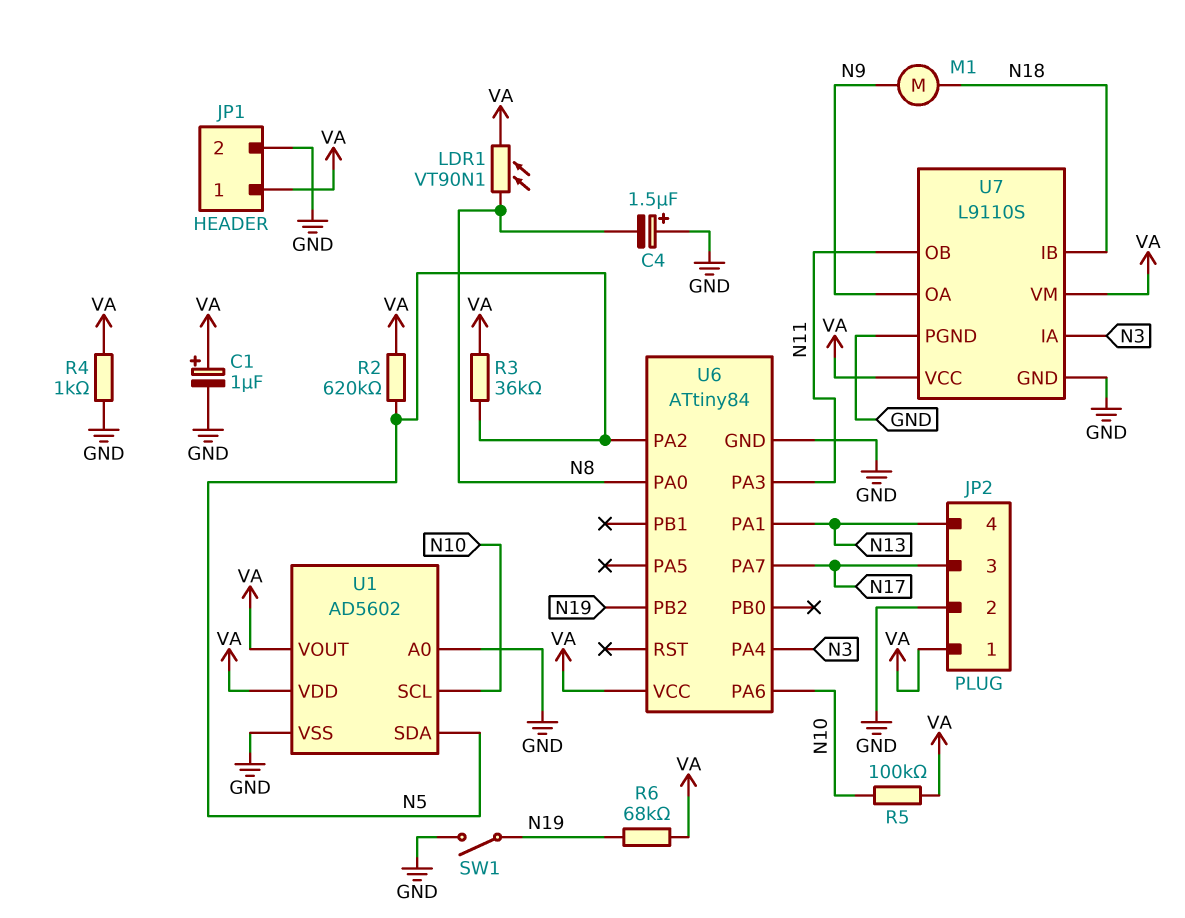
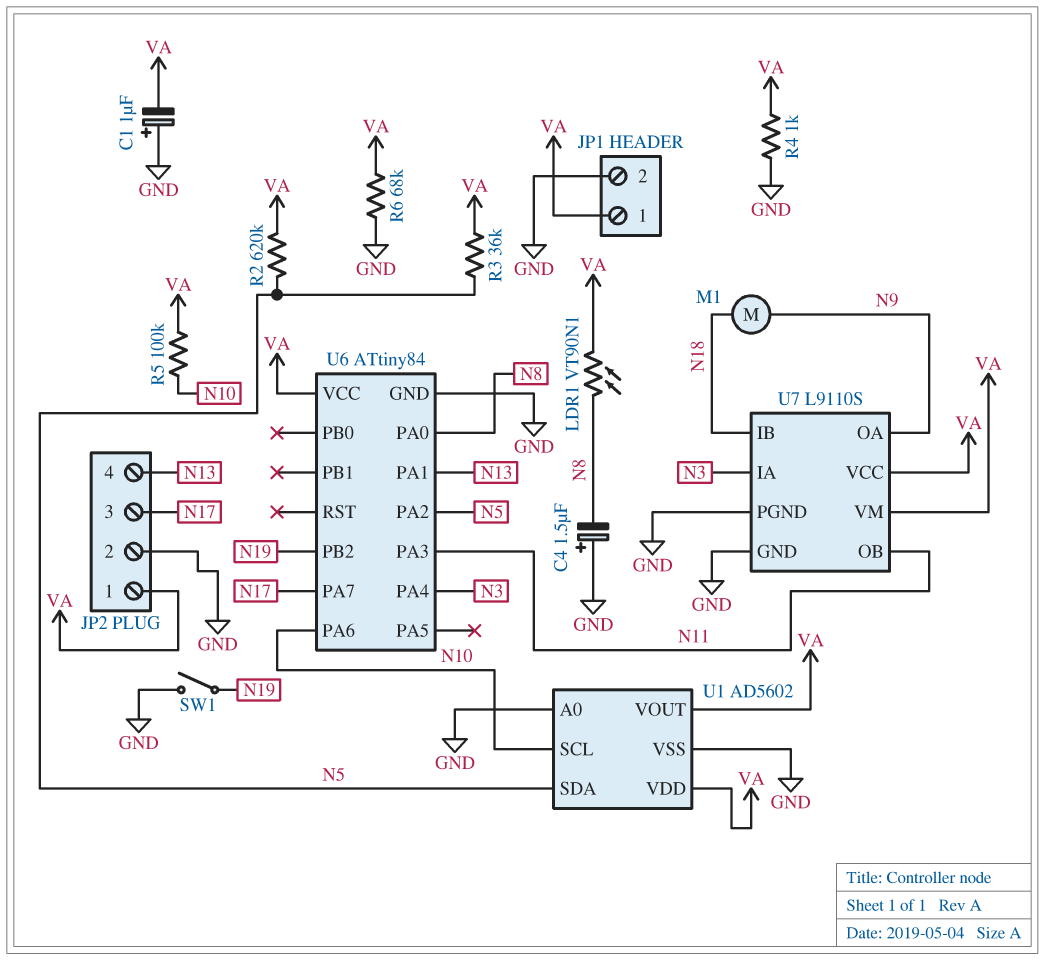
C1: 1uF (plus VA, minus GND) -> 1uF (plus GND, minus VA)
R6: 68k (N19, VA) -> 68k (GND, VA)

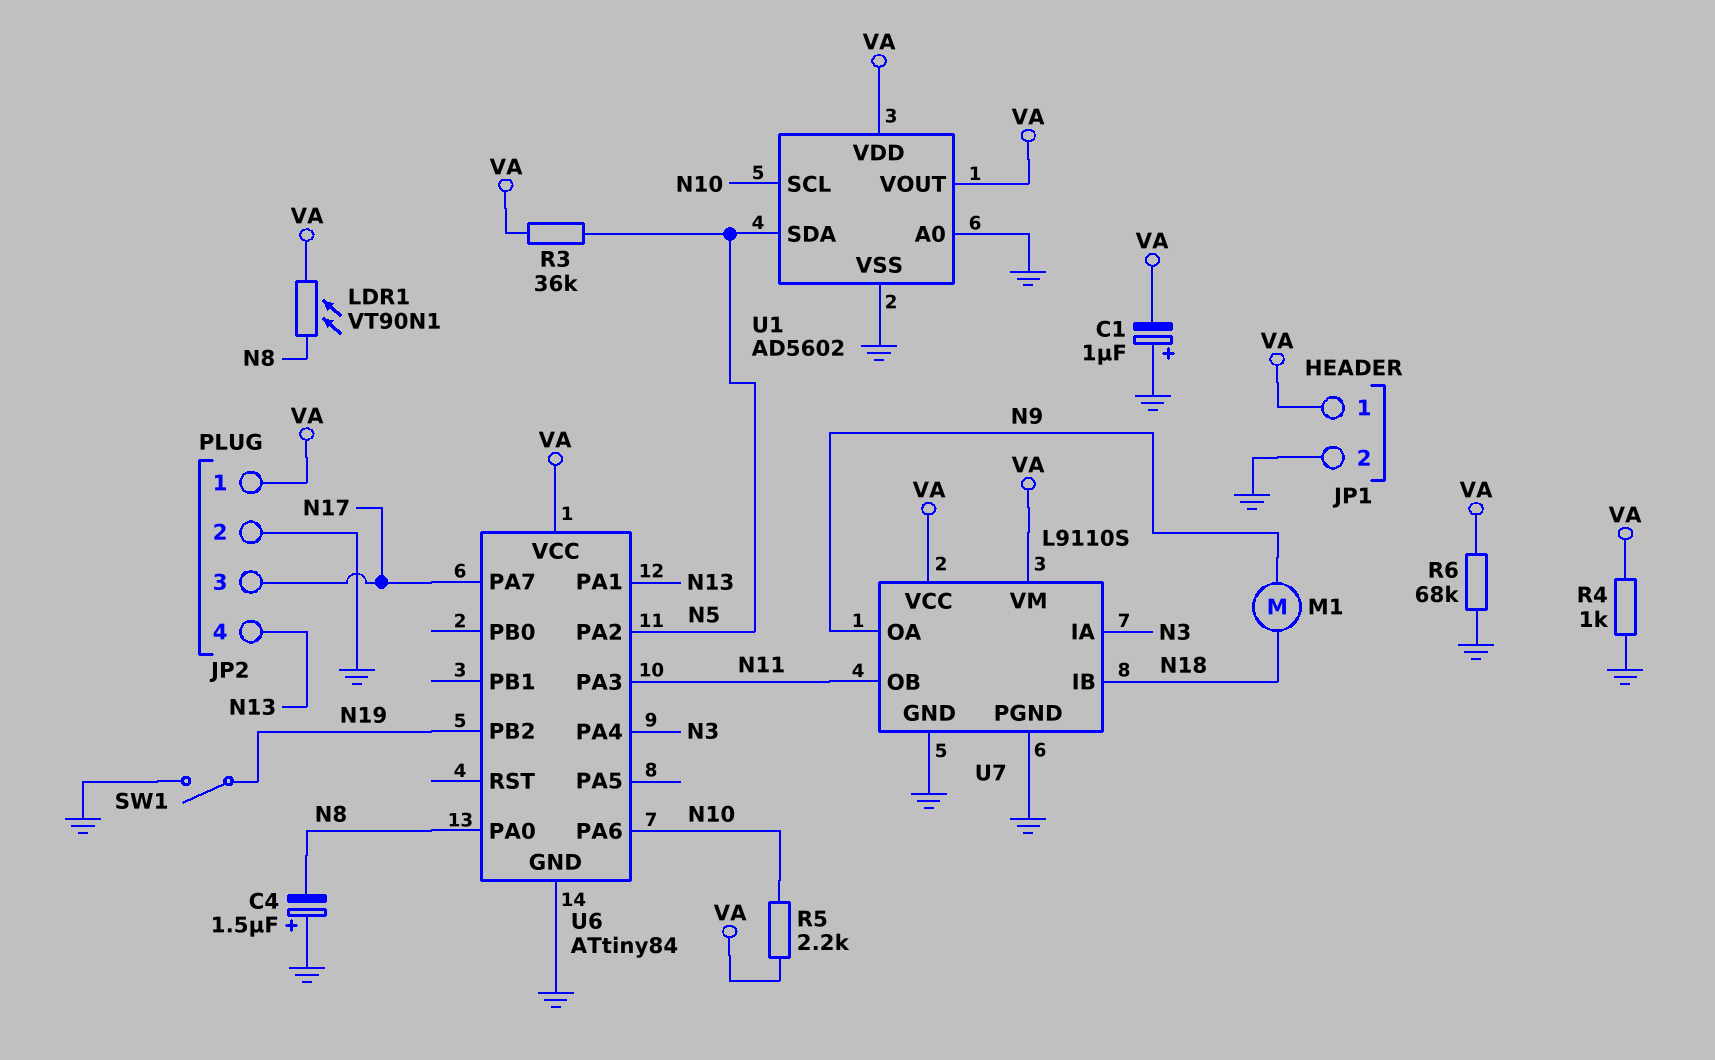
R2: 620k (N5, VA) -> none
R5: 100k (N10, VA) -> 2.2k (N10, VA)

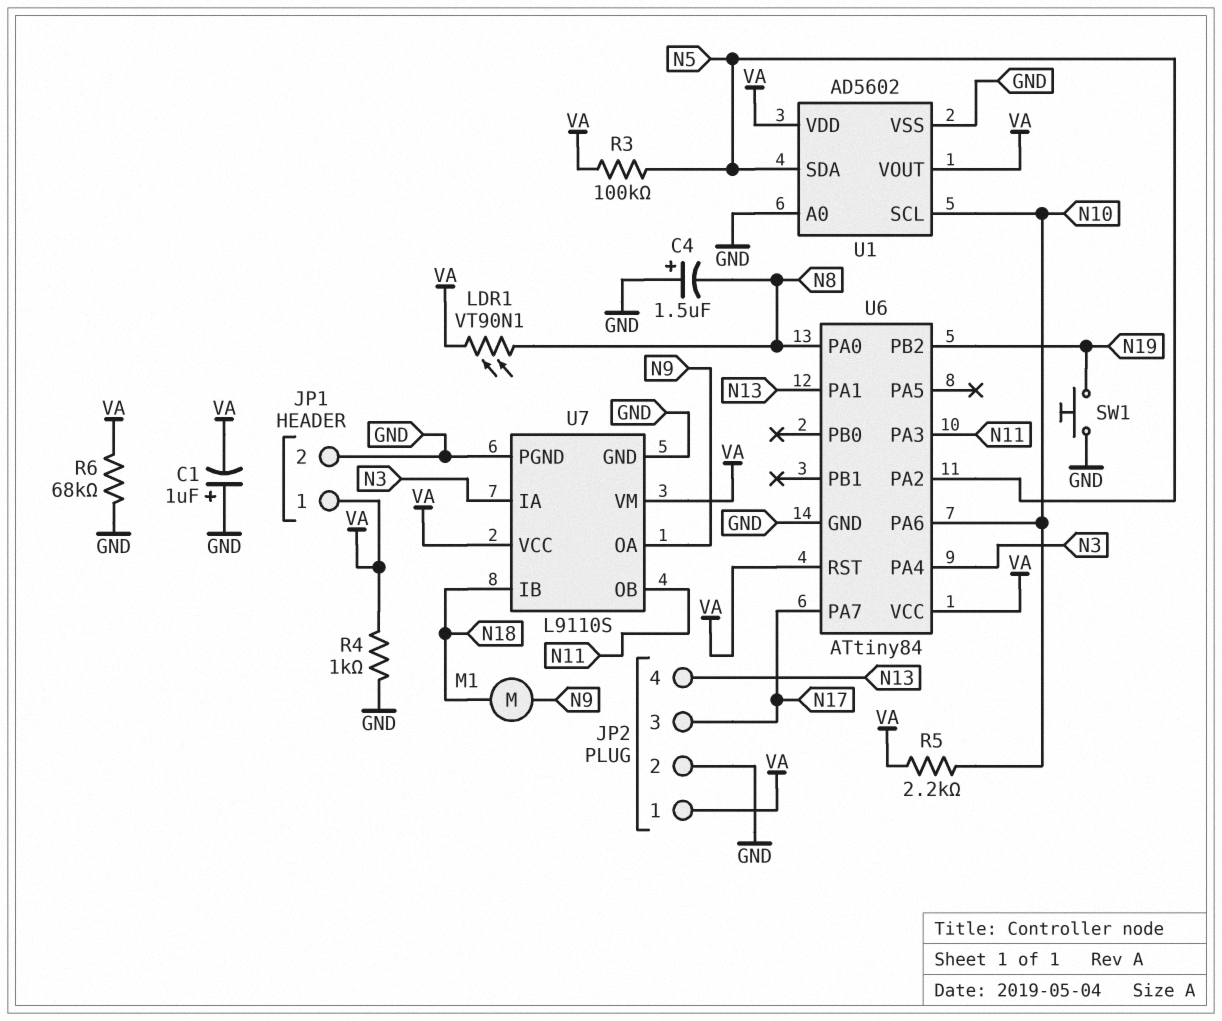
R3: 36k (N5, VA) -> 100k (N5, VA)
SW1: switch (GND, N19) -> button (GND, N19)
U6 pin RST: none -> VA

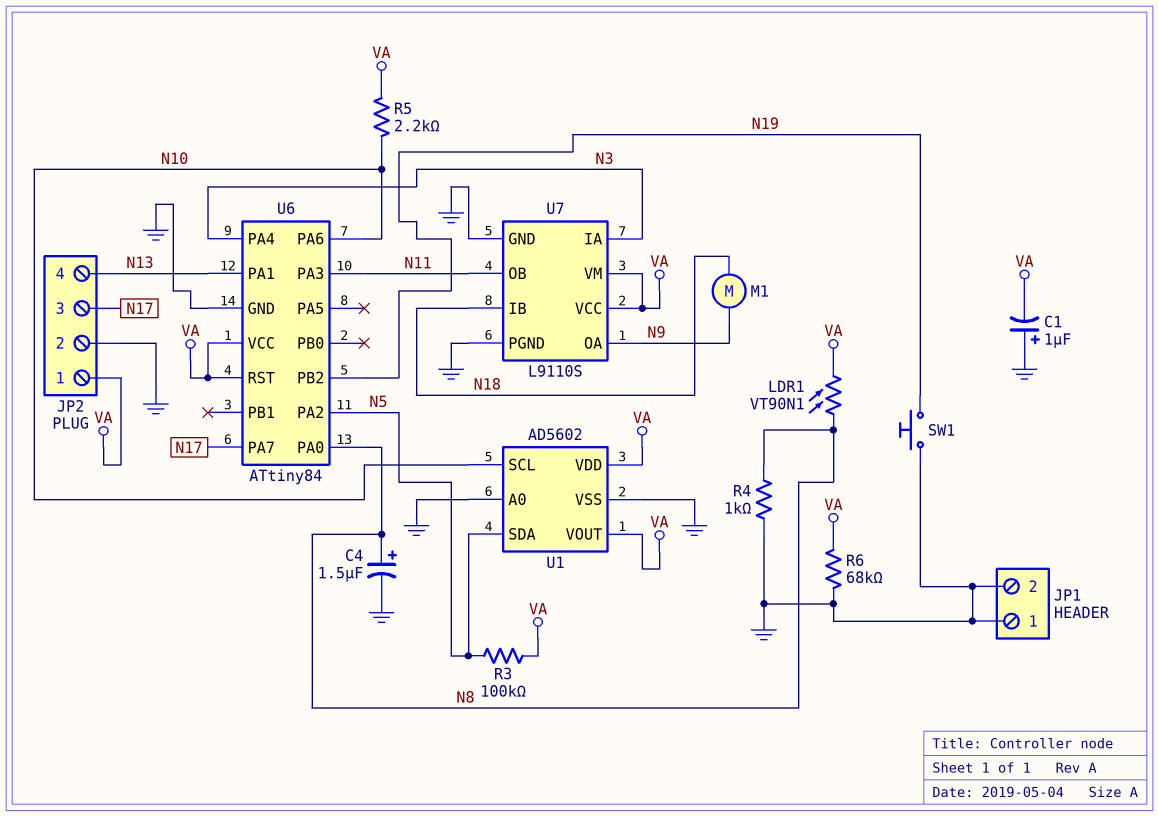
C4: 1.5uF (plus GND, minus N8) -> 1.5uF (plus N8, minus GND)
JP1 pin 1: VA -> GND
R4: 1k (GND, VA) -> 1k (GND, N8)

